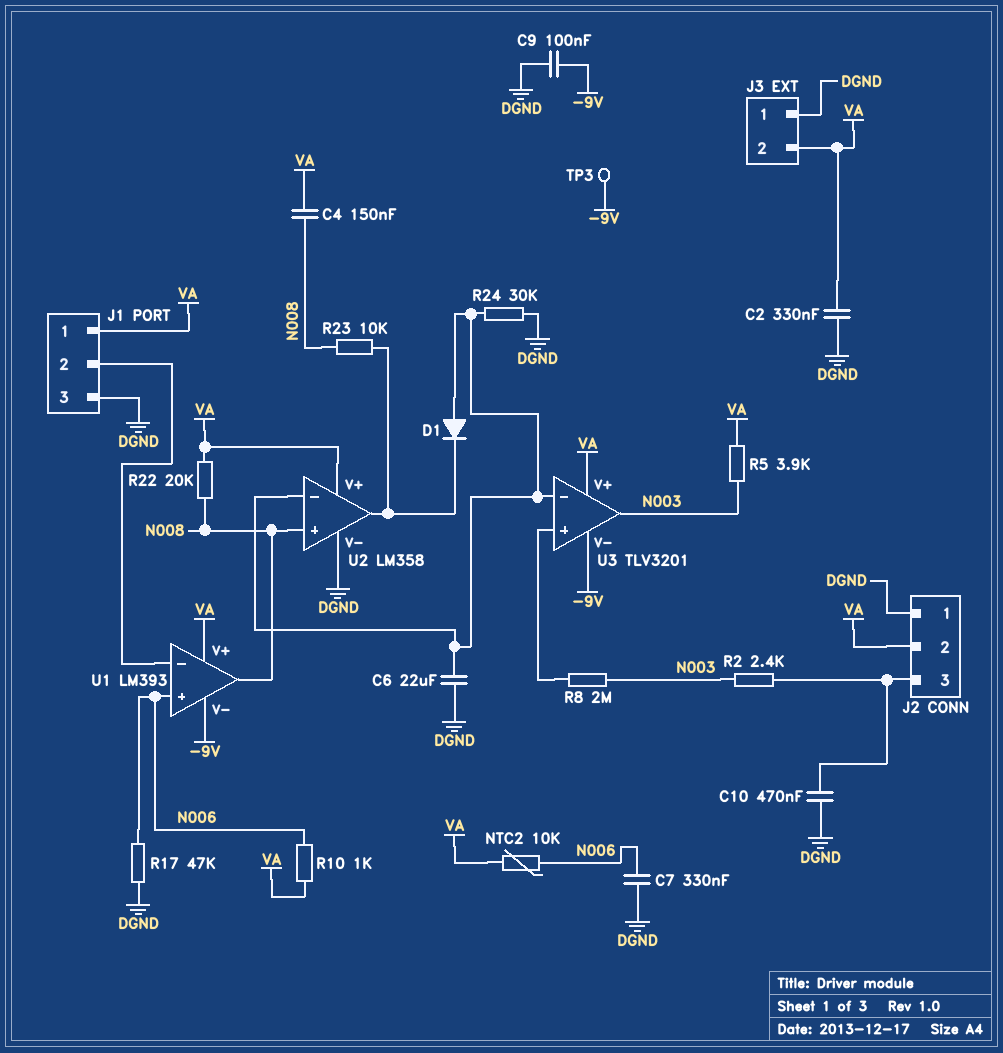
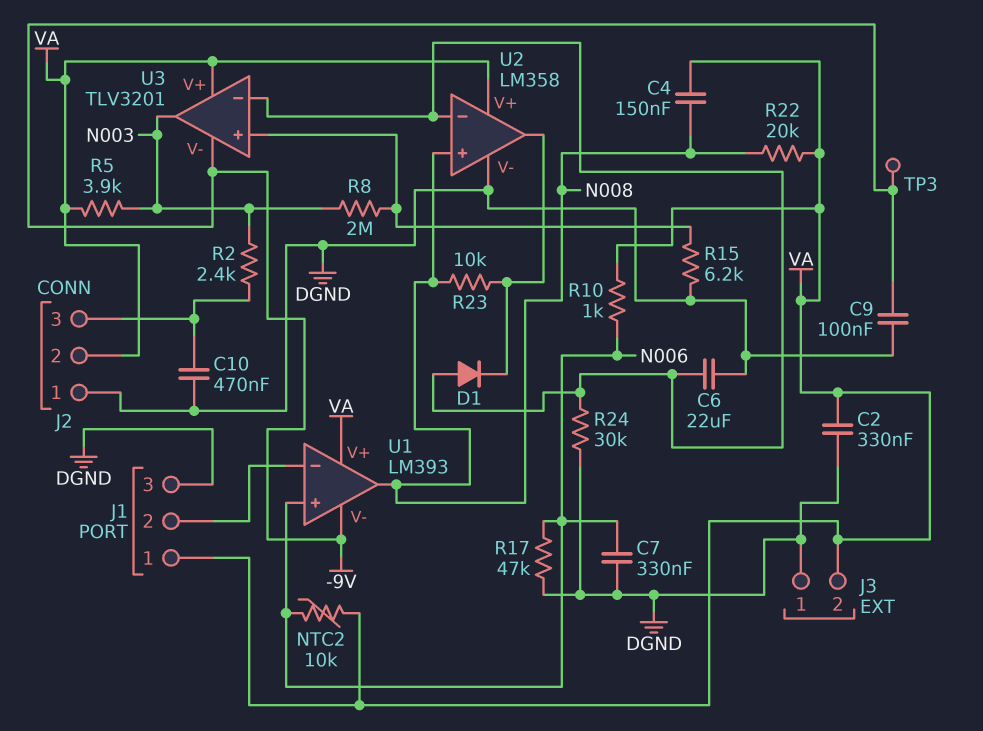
R15: none -> 6.2k (DGND, U3/in+)

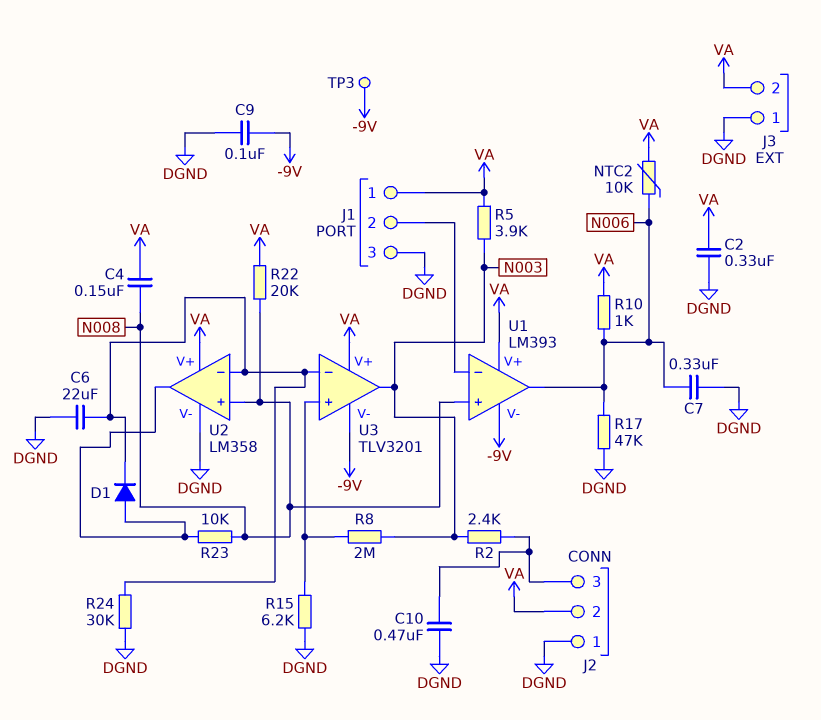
D1: diode (A U2/in-, K U2/out) -> diode (A U2/out, K U2/in-)
U1 pin in+: N006 -> N008
U1 pin out: N008 -> N006

